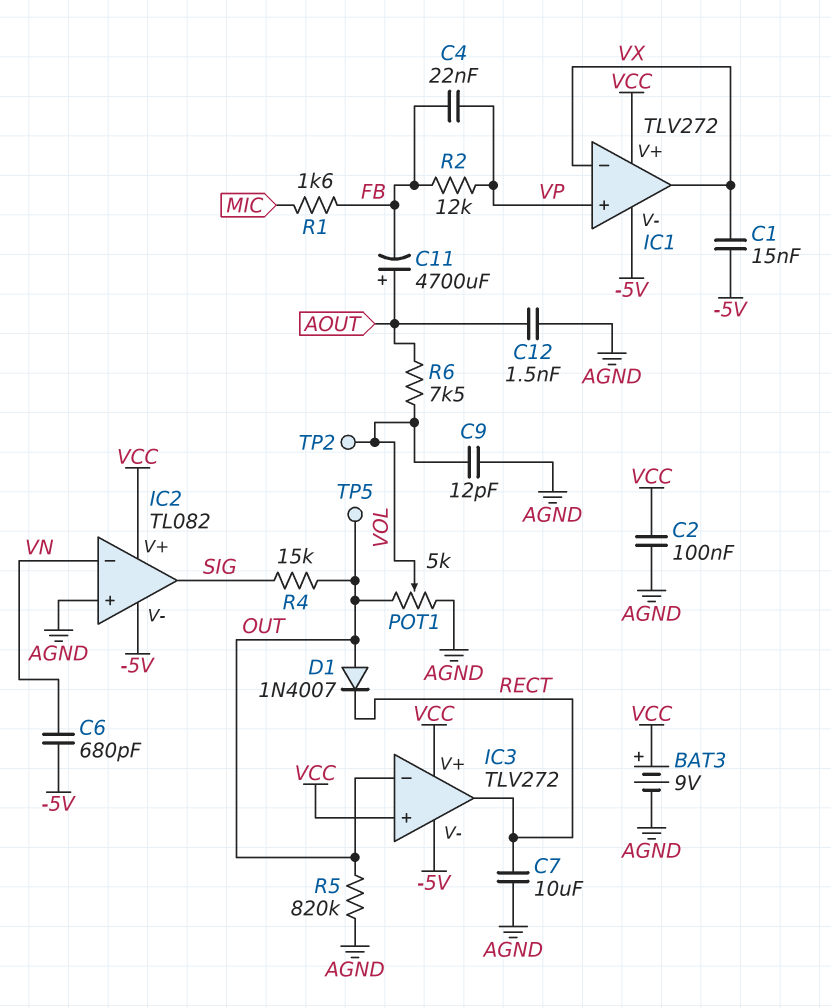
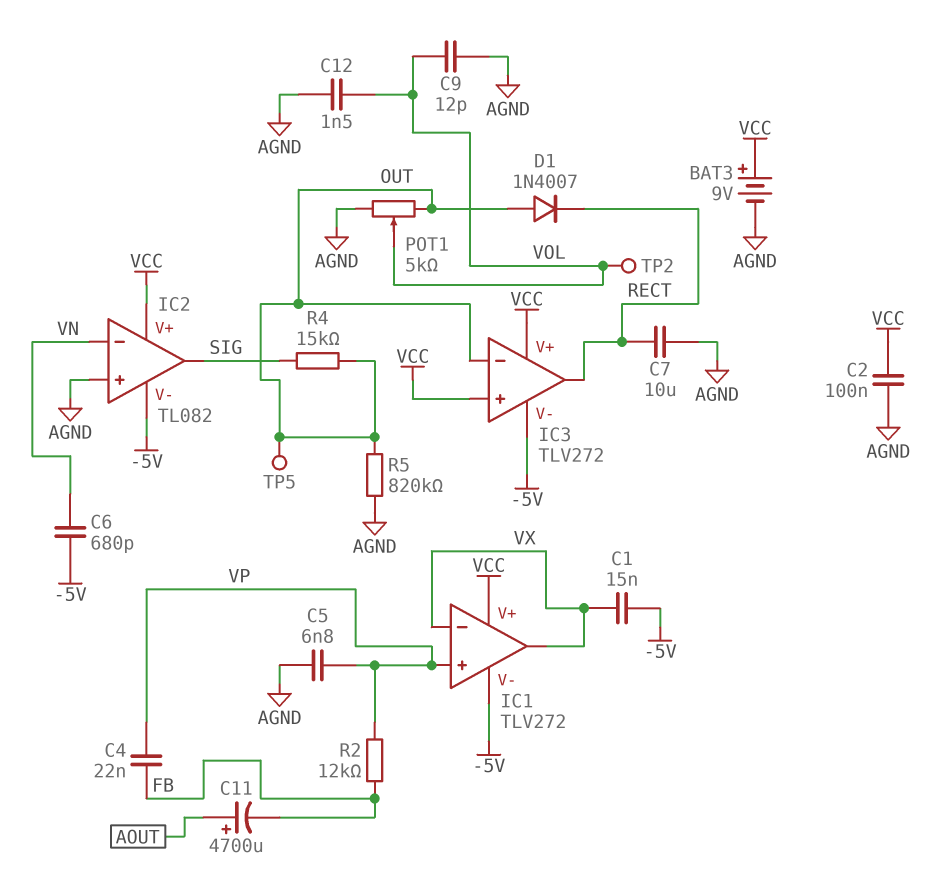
C5: none -> 6.8nF (AGND, VP)
C12: 1.5nF (AGND, AOUT) -> 1.5nF (AGND, VOL)
R1: 1.6k (FB, MIC) -> none
R6: 7.5k (AOUT, VOL) -> none

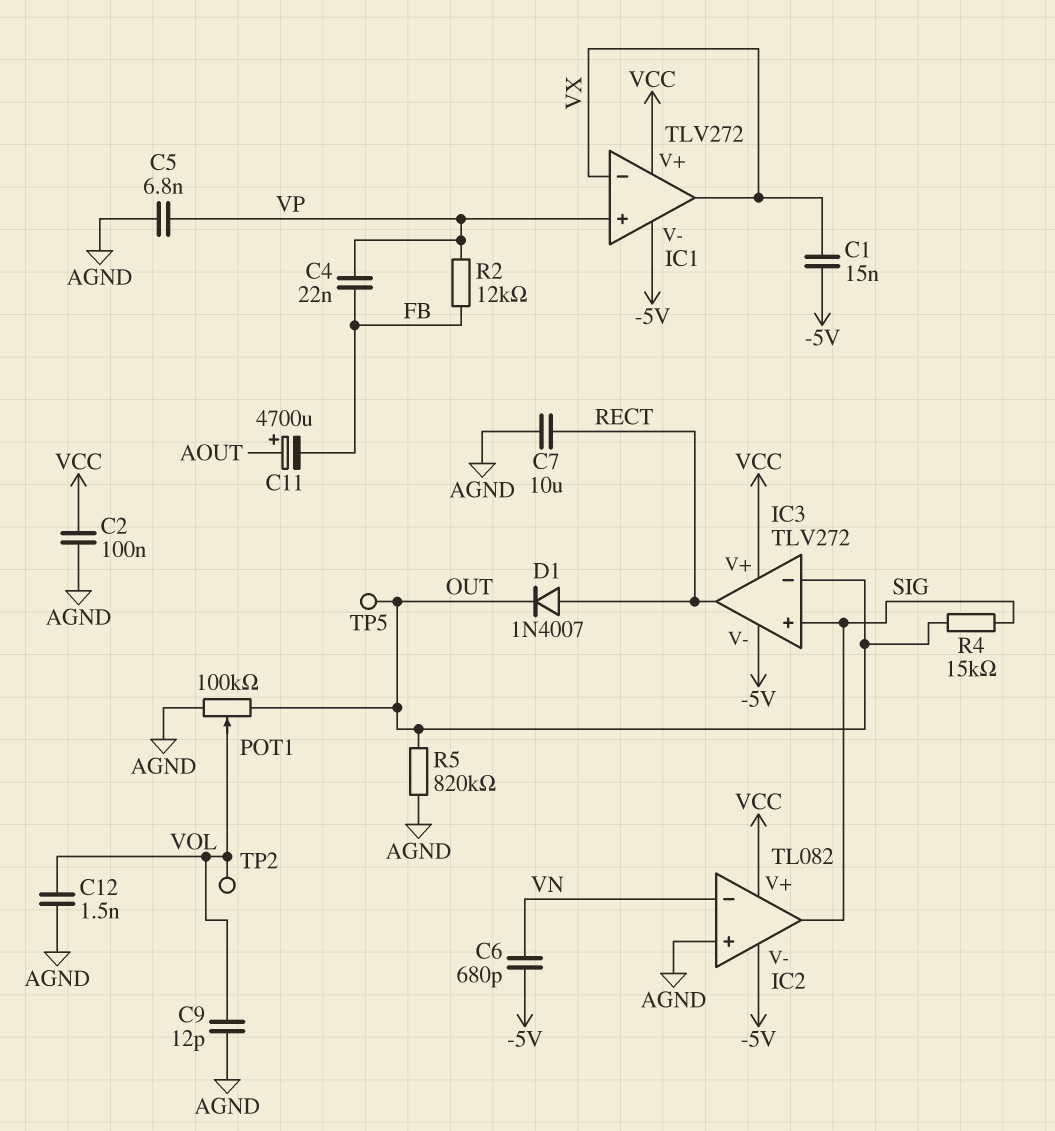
BAT3: 9V (plus VCC, minus AGND) -> none
D1: diode 1N4007 (A OUT, K RECT) -> diode 1N4007 (A RECT, K OUT)
IC3 pin in+: VCC -> SIG
POT1: 5k (AGND, OUT, wiper VOL) -> 100k (AGND, OUT, wiper VOL)

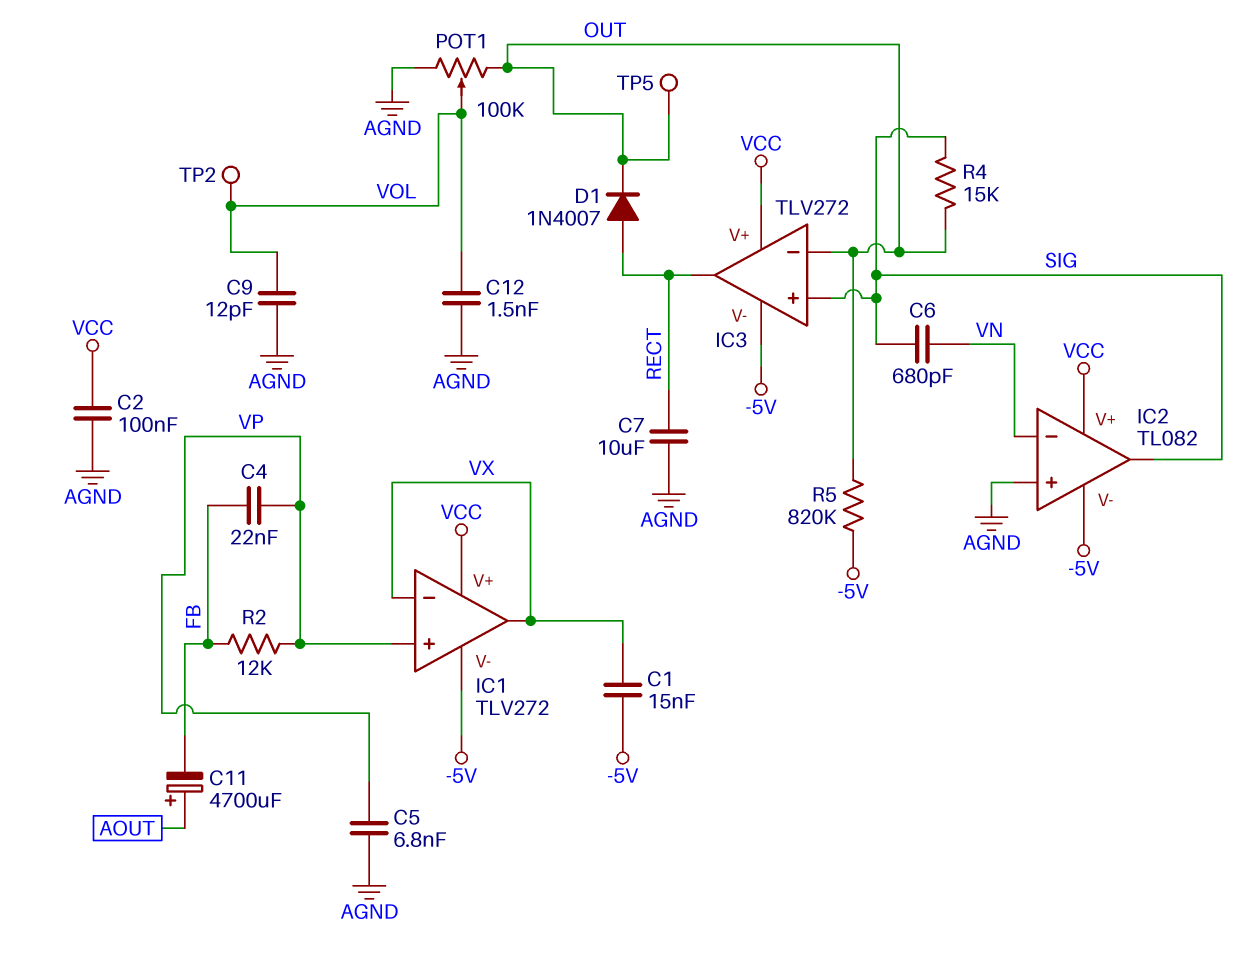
C6: 680pF (-5V, VN) -> 680pF (SIG, VN)
R5: 820k (AGND, OUT) -> 820k (-5V, OUT)

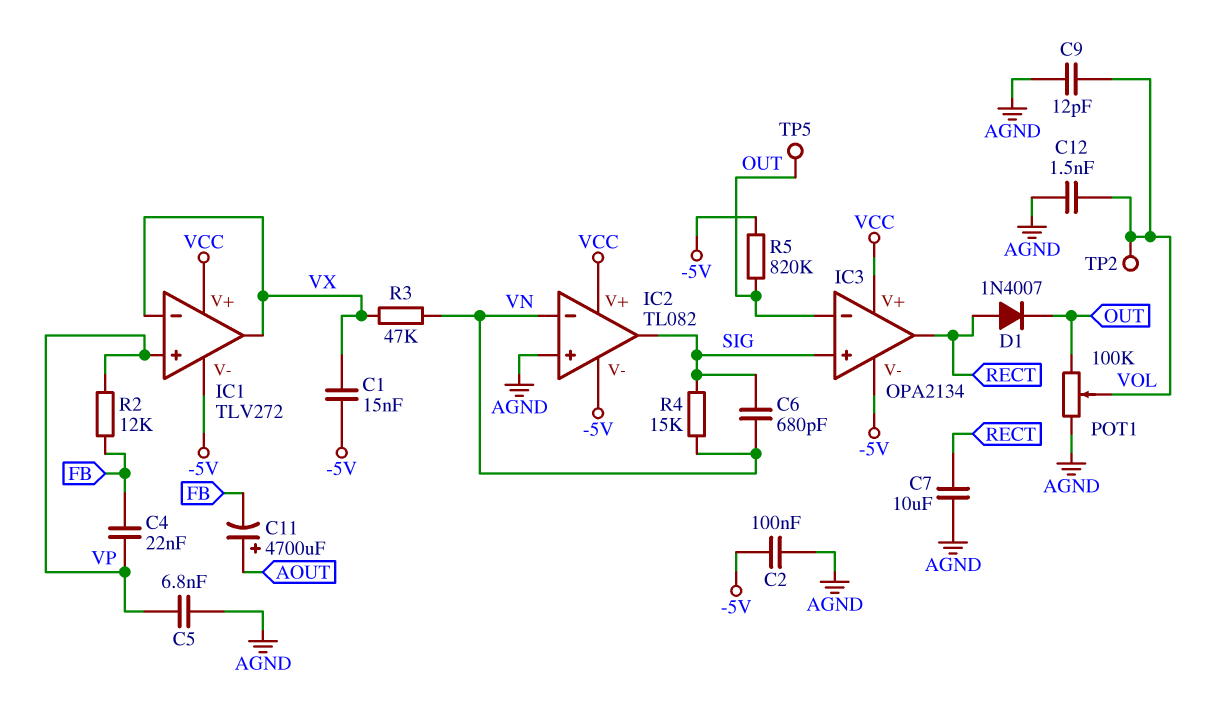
C2: 100nF (AGND, VCC) -> 100nF (-5V, AGND)
IC3: TLV272 -> OPA2134
R3: none -> 47k (VN, VX)
R4: 15k (OUT, SIG) -> 15k (SIG, VN)

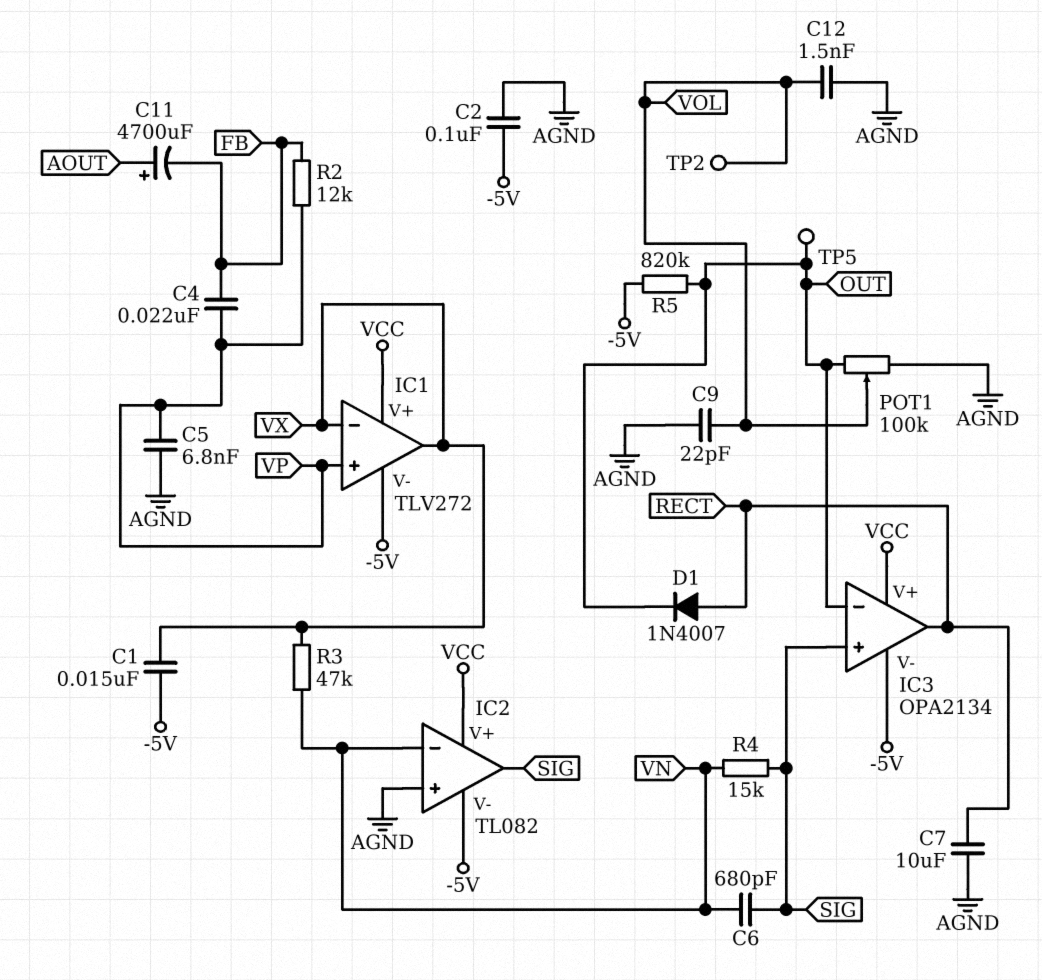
C9: 12pF (AGND, VOL) -> 22pF (AGND, VOL)

